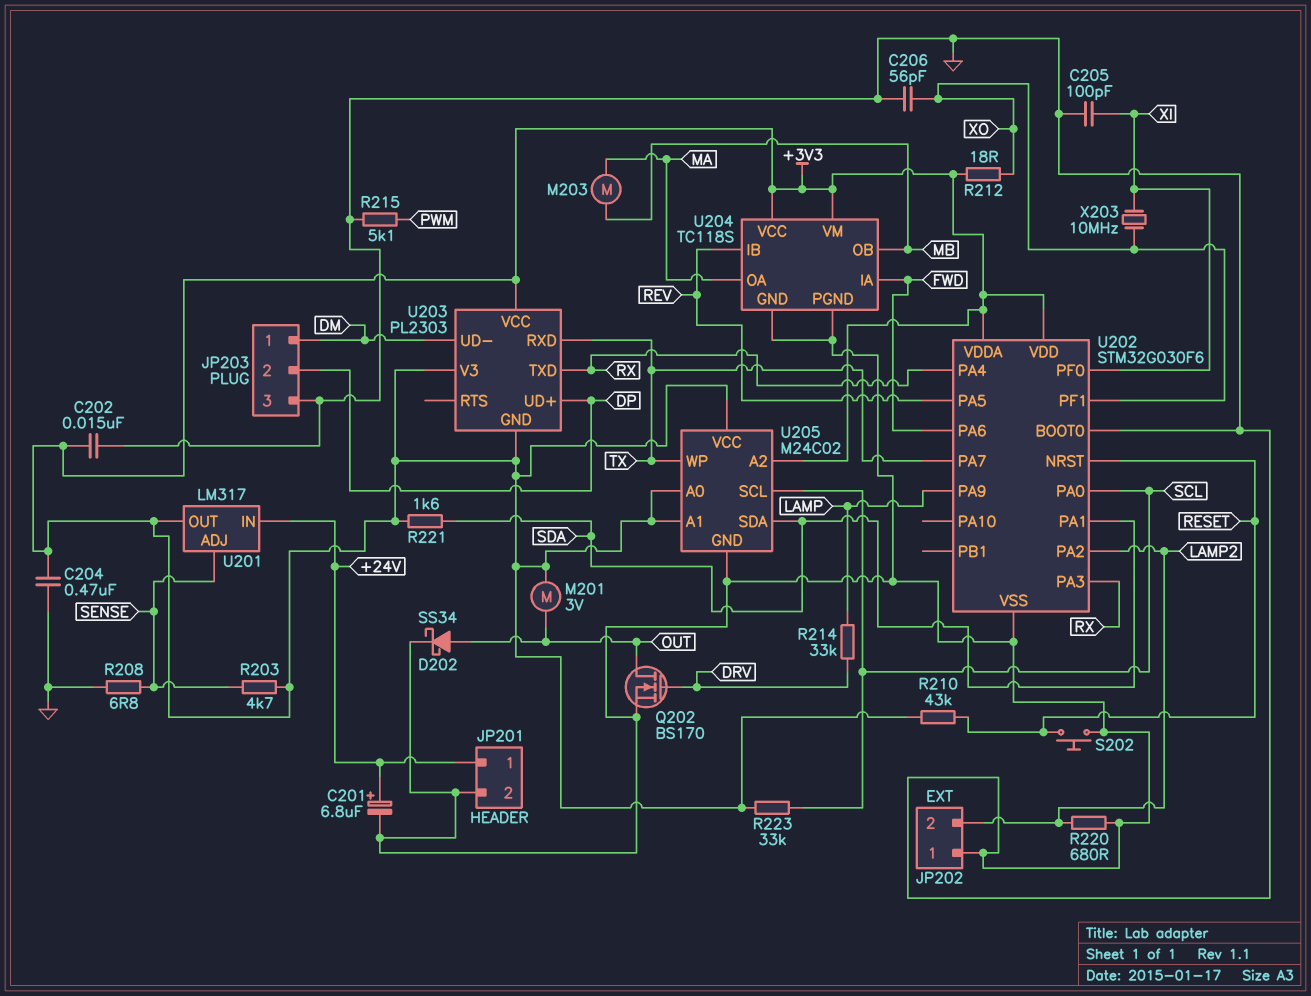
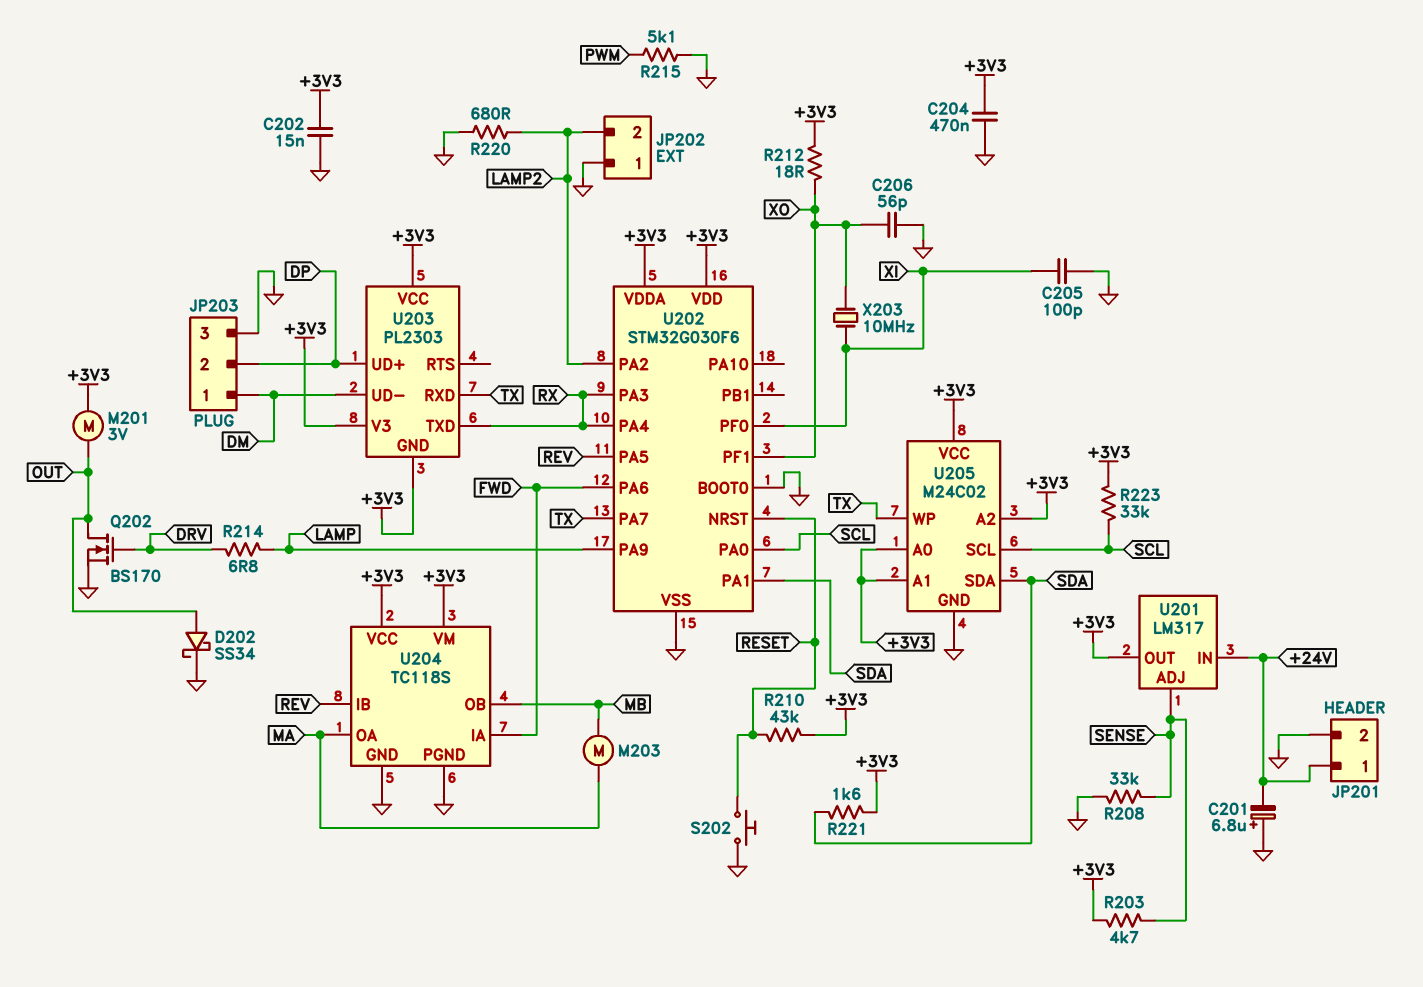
C201: 6.8uF (plus +24V, minus GND) -> 6.8uF (plus GND, minus +24V)
R208: 6.8 (GND, SENSE) -> 33k (GND, SENSE)
R214: 33k (DRV, LAMP) -> 6.8 (DRV, LAMP)

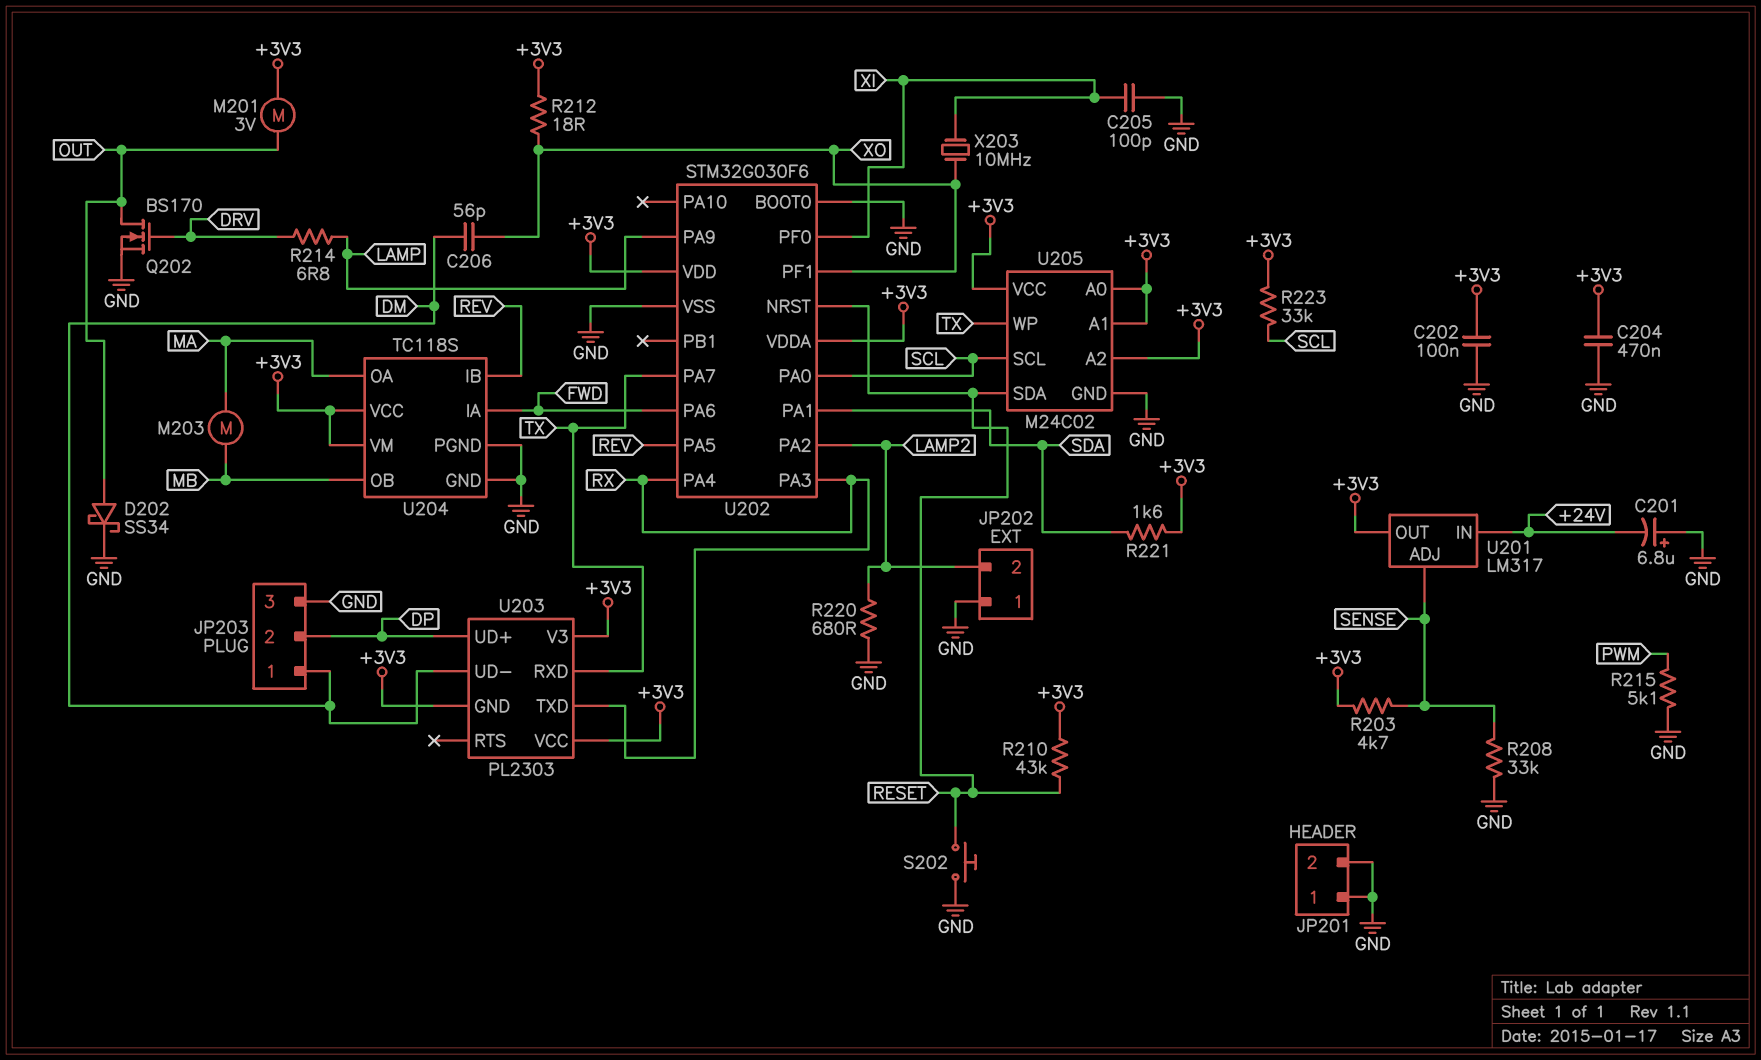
C202: 15nF (+3V3, GND) -> 100nF (+3V3, GND)
C206: 56pF (GND, XO) -> 56pF (DM, XO)
JP201 pin 1: +24V -> GND
U205 pin SDA: SDA -> RESET

